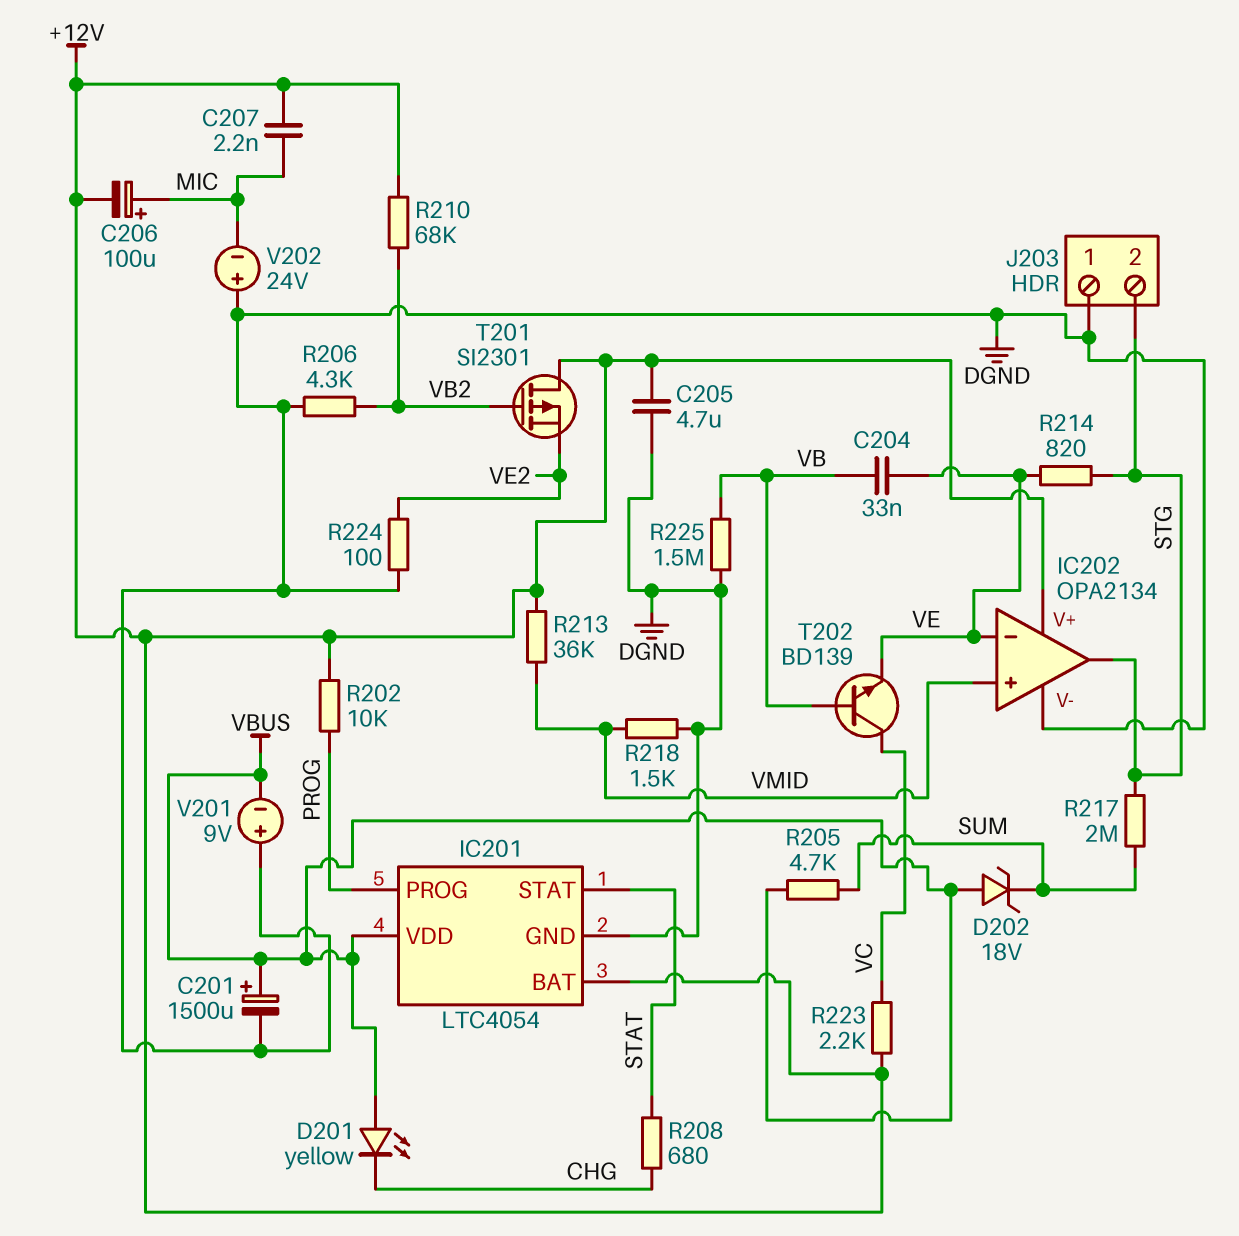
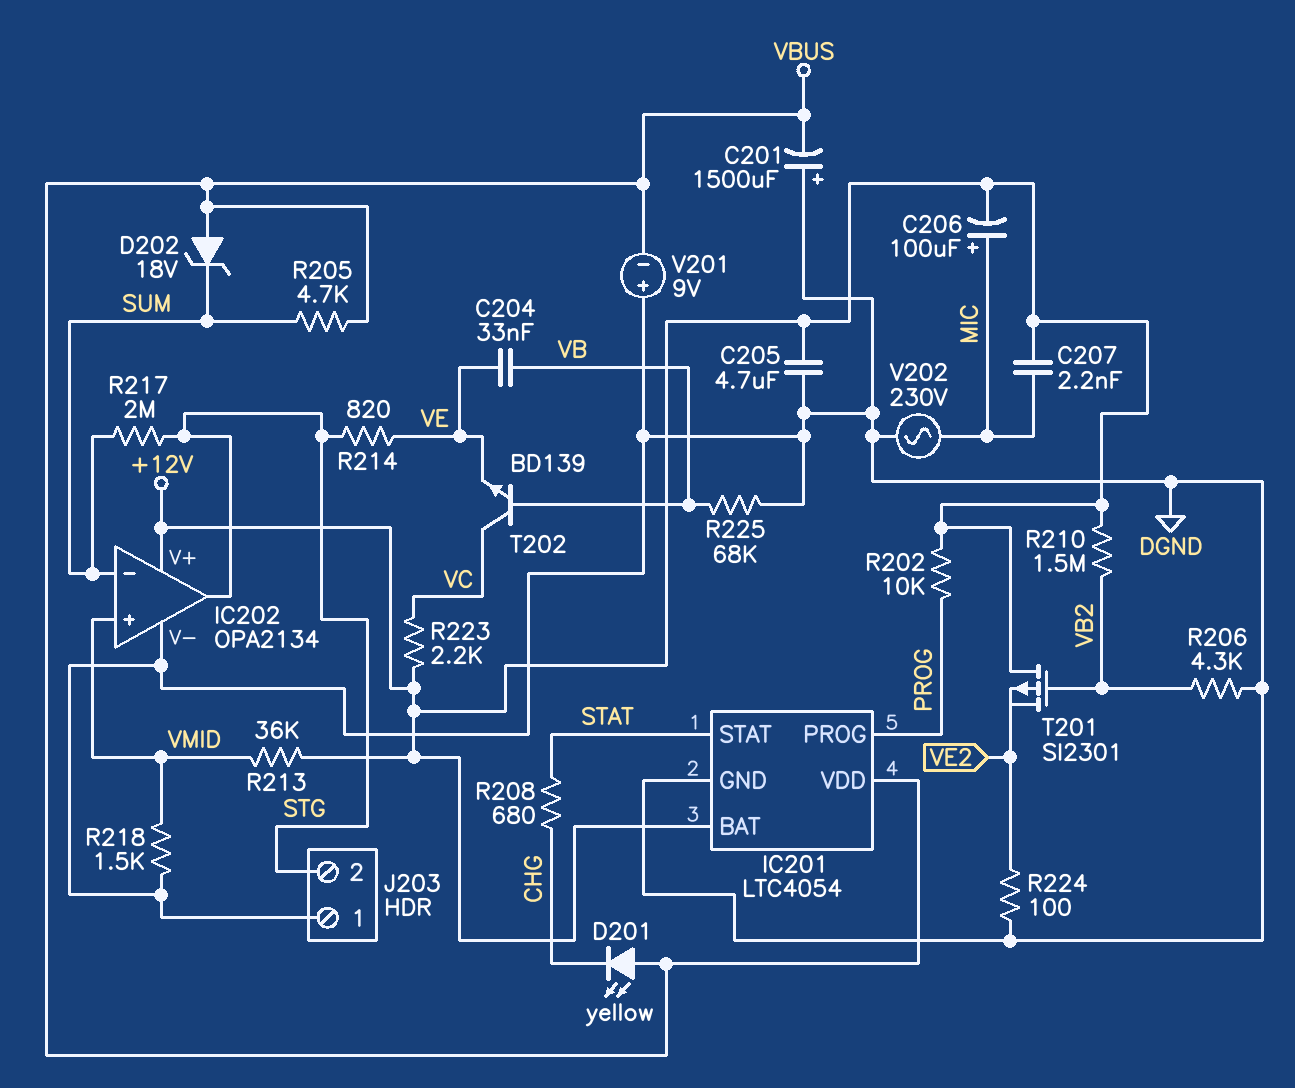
C201: 1500uF (plus VBUS, minus DGND) -> 1500uF (plus DGND, minus VBUS)
IC202 pin in-: VE -> SUM
R210: 68k (+12V, VB2) -> 1.5M (+12V, VB2)
R225: 1.5M (DGND, VB) -> 68k (DGND, VB)
V202: 24V (plus DGND, minus MIC) -> AC 230V (DGND, MIC)

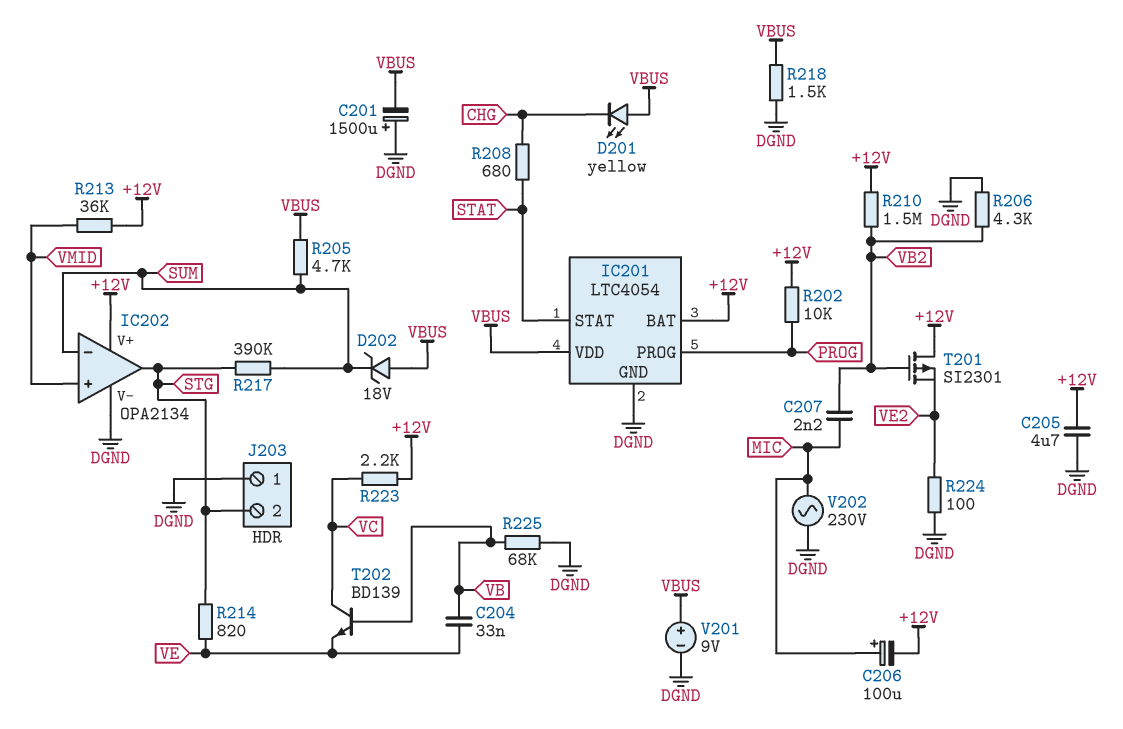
C207: 2.2nF (+12V, MIC) -> 2.2nF (MIC, VB2)
R217: 2M (STG, SUM) -> 390k (STG, SUM)
R218: 1.5k (DGND, VMID) -> 1.5k (DGND, VBUS)
V201: 9V (plus DGND, minus VBUS) -> 9V (plus VBUS, minus DGND)

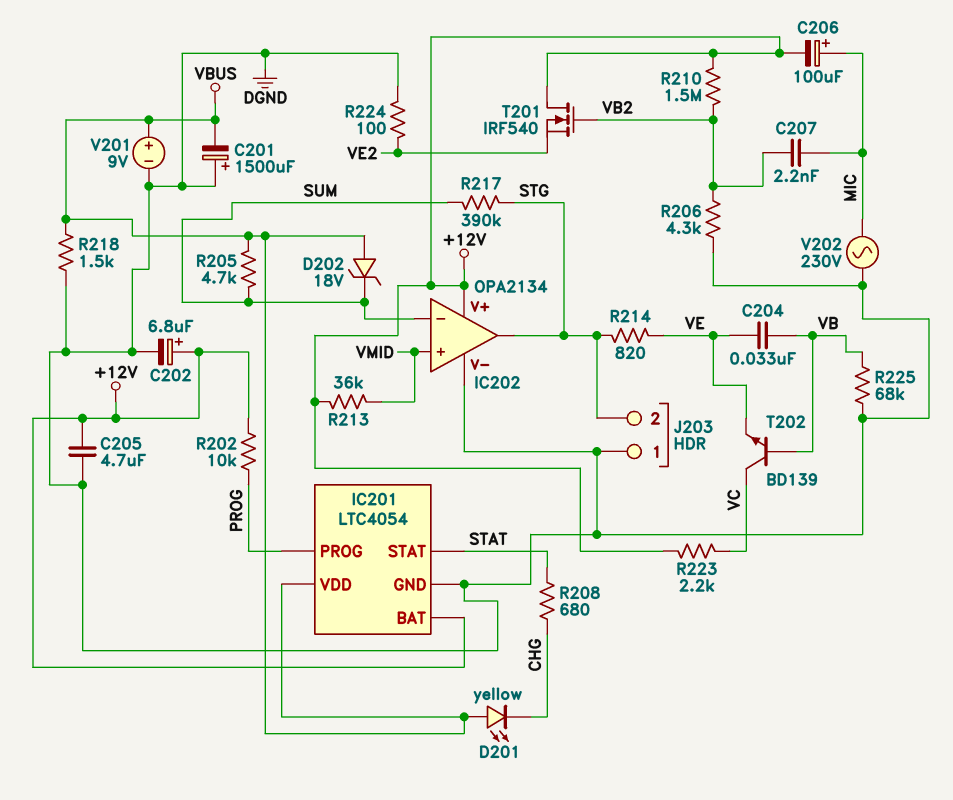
C202: none -> 6.8uF (plus +12V, minus DGND)
T201: PMOS SI2301 (G VB2, D +12V, S VE2) -> NMOS IRF540 (G VB2, D +12V, S VE2)

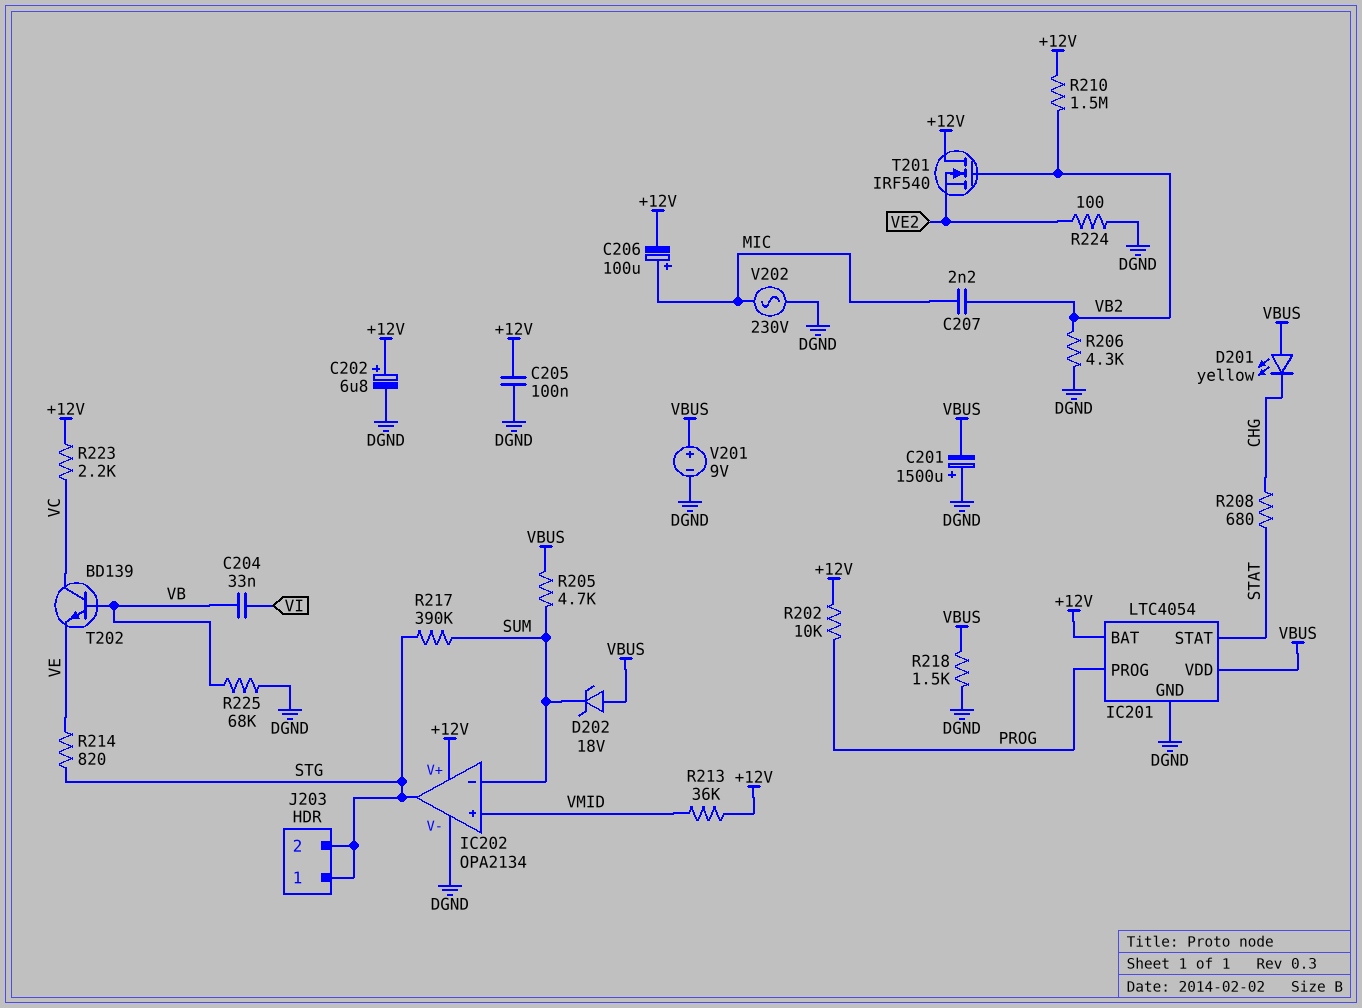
C204: 33nF (VB, VE) -> 33nF (VB, VI)
C205: 4.7uF (+12V, DGND) -> 100nF (+12V, DGND)
J203 pin 1: DGND -> STG

